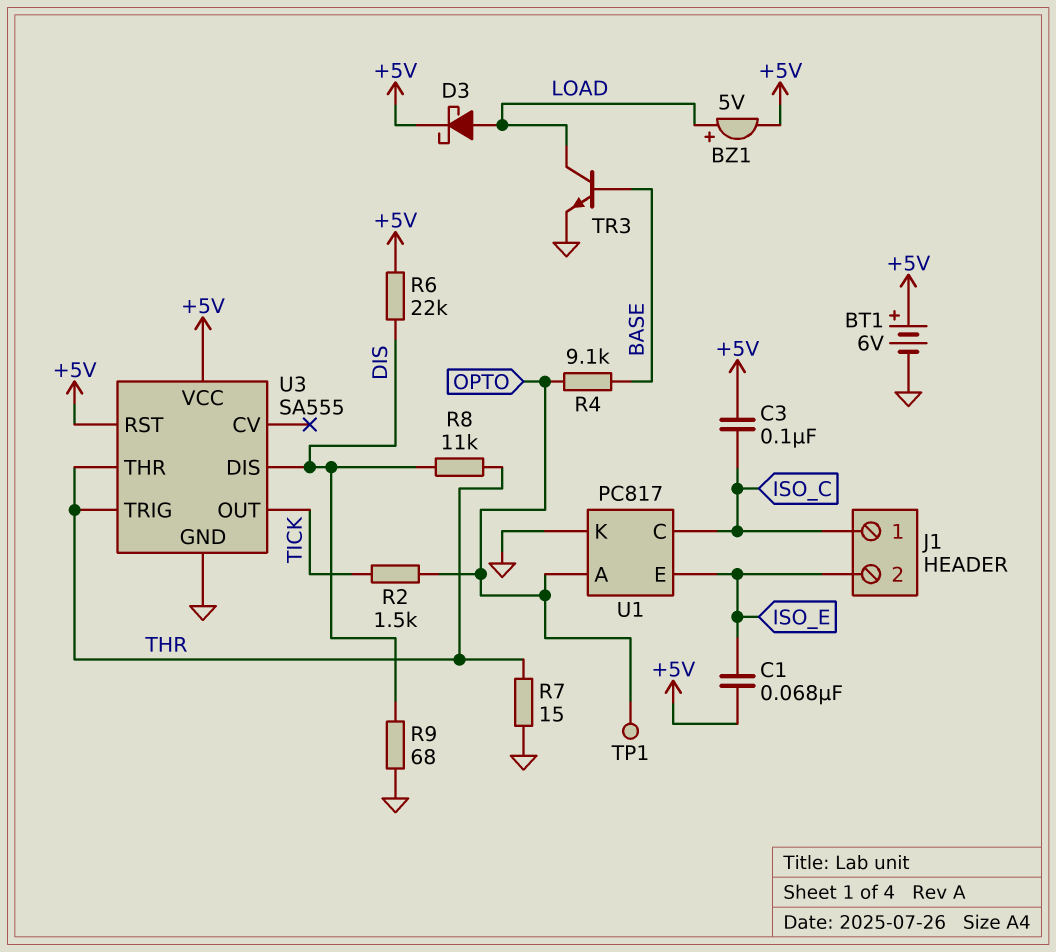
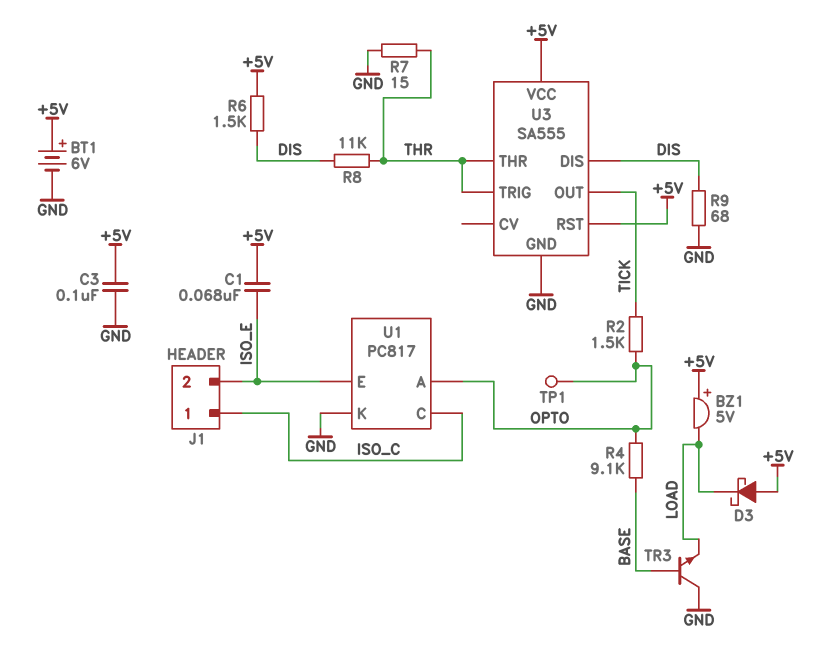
BZ1: buzzer 5V (plus LOAD, minus +5V) -> buzzer 5V (plus +5V, minus LOAD)
C3: 100nF (+5V, ISO_C) -> 100nF (+5V, GND)
D3: schottky (A LOAD, K +5V) -> schottky (A +5V, K LOAD)
R6: 22k (+5V, DIS) -> 1.5k (+5V, DIS)
TR3: NPN (B BASE, C LOAD, E GND) -> NPN (B BASE, C GND, E LOAD)

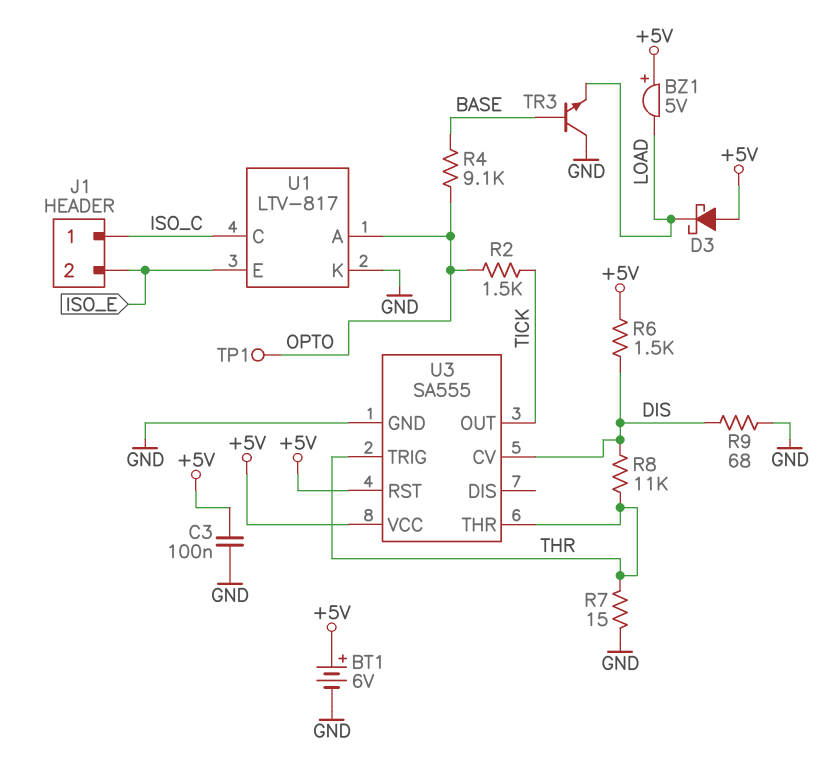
C1: 68nF (+5V, ISO_E) -> none
U1: PC817 -> LTV-817
U3 pin CV: none -> DIS
U3 pin DIS: DIS -> none

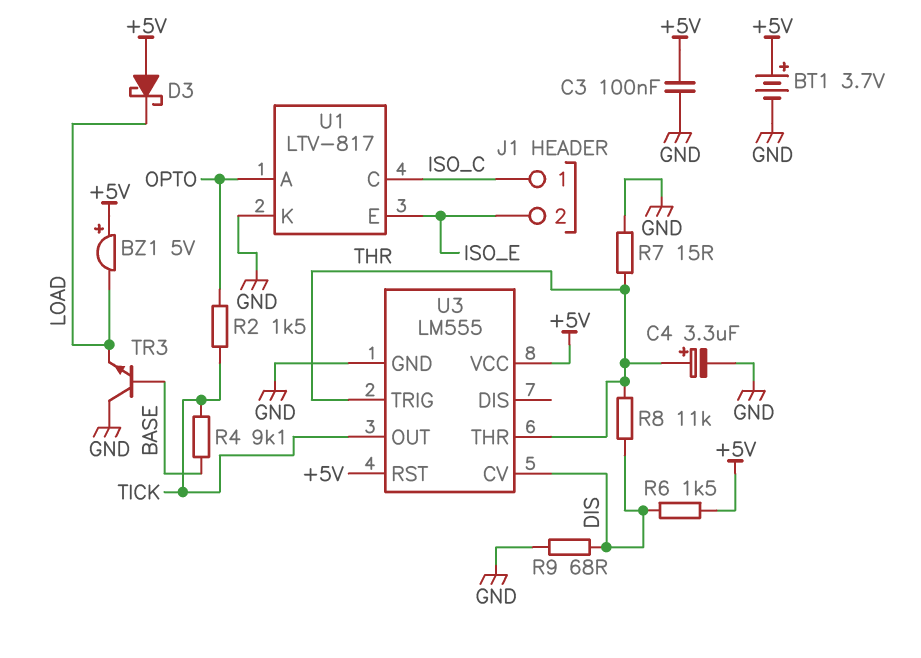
BT1: 6V (plus +5V, minus GND) -> 3.7V (plus +5V, minus GND)
C4: none -> 3.3uF (plus THR, minus GND)
R4: 9.1k (BASE, OPTO) -> 9.1k (BASE, TICK)
TP1: test point (OPTO) -> none
U3: SA555 -> LM555

